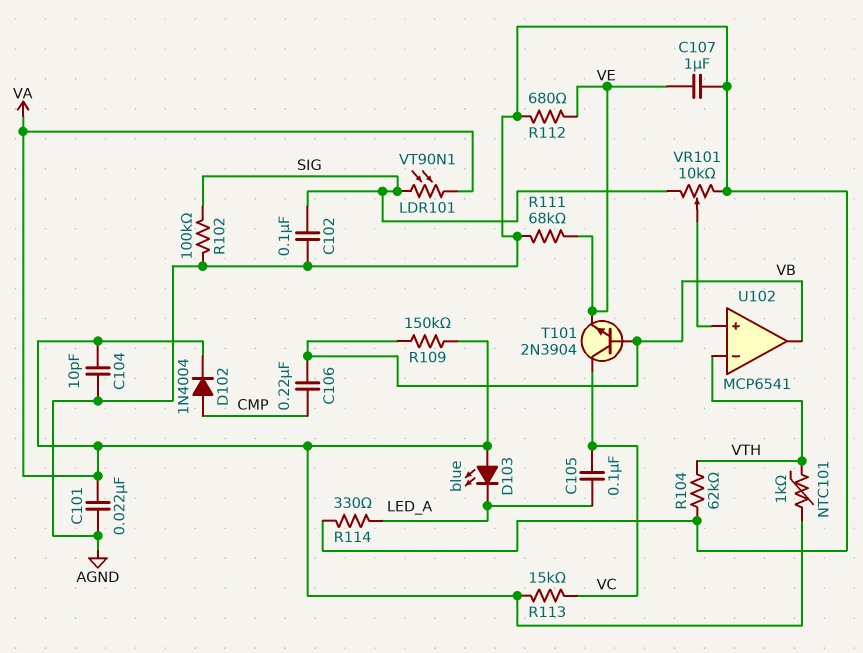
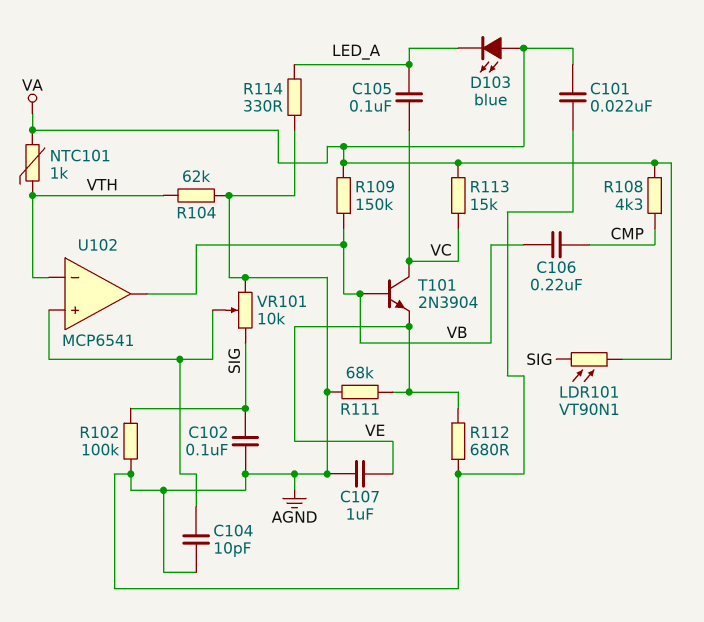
C104: 10pF (AGND, VA) -> 10pF (AGND, U102/in+)
D102: diode 1N4004 (A CMP, K VA) -> none
R108: none -> 4.3k (CMP, VA)

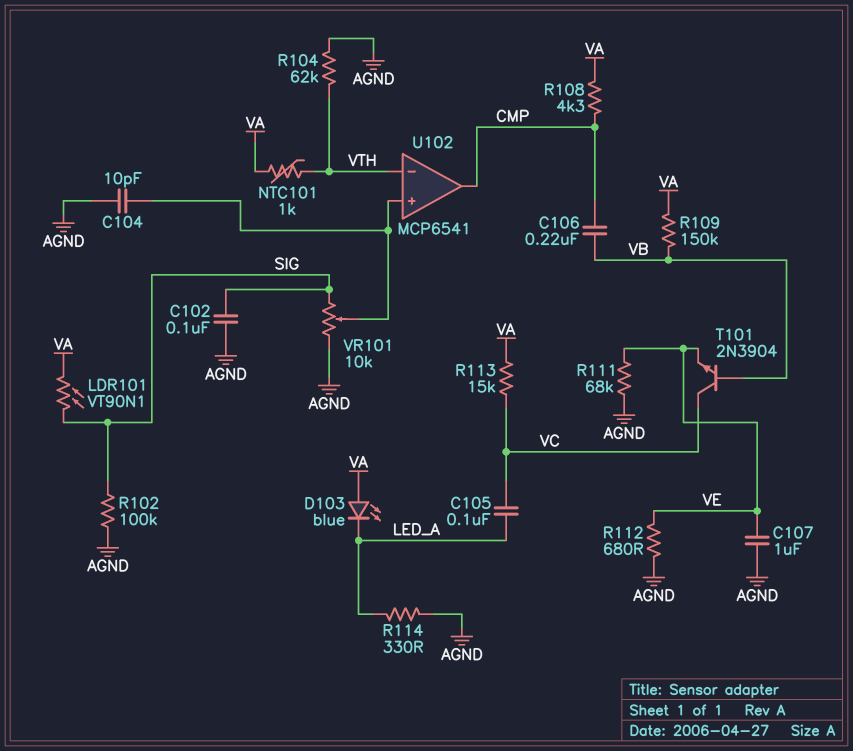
C101: 22nF (AGND, VA) -> none
U102 pin out: VB -> CMP

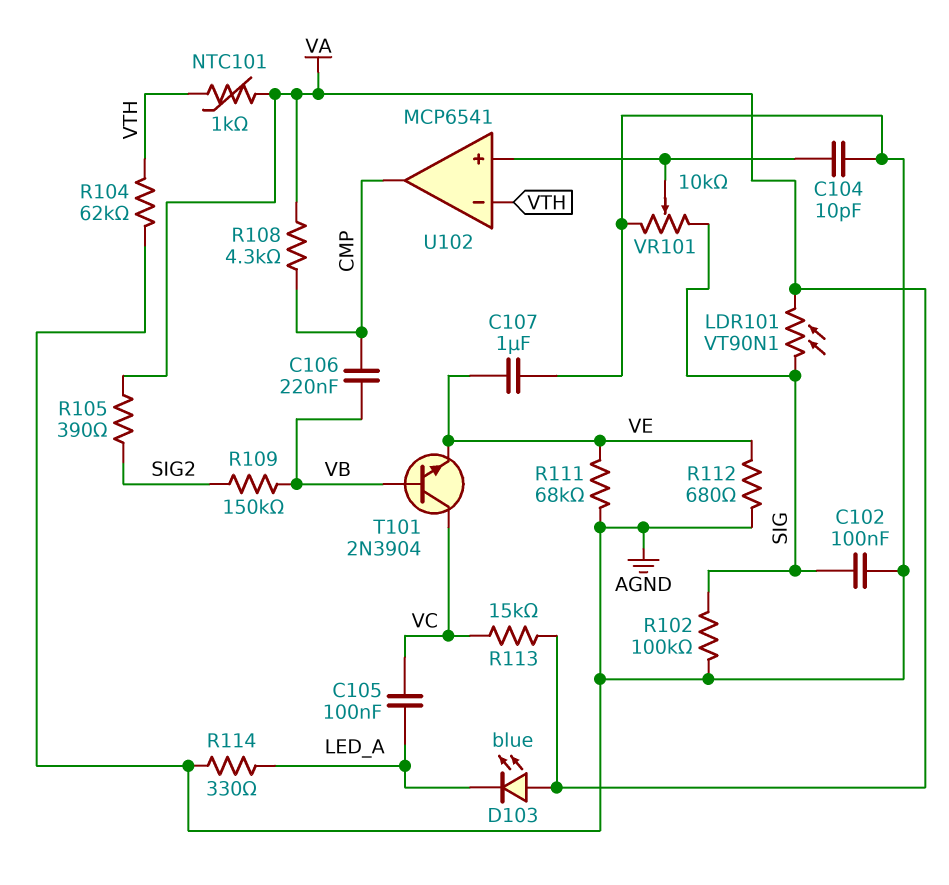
R105: none -> 390 (SIG2, VA)
R109: 150k (VA, VB) -> 150k (SIG2, VB)

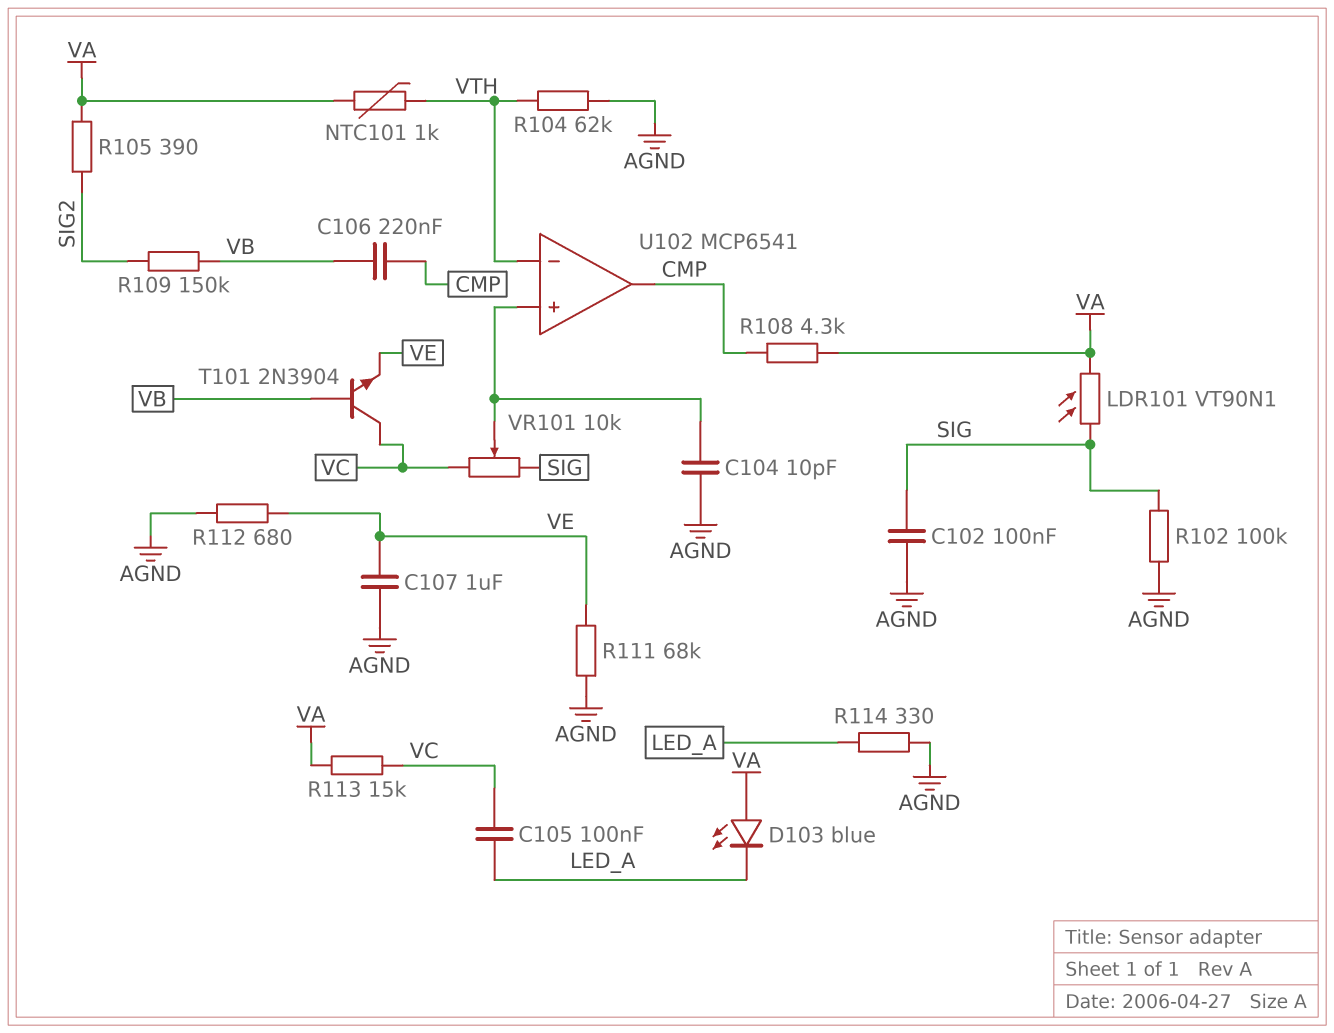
VR101: 10k (AGND, SIG, wiper U102/in+) -> 10k (SIG, VC, wiper U102/in+)

